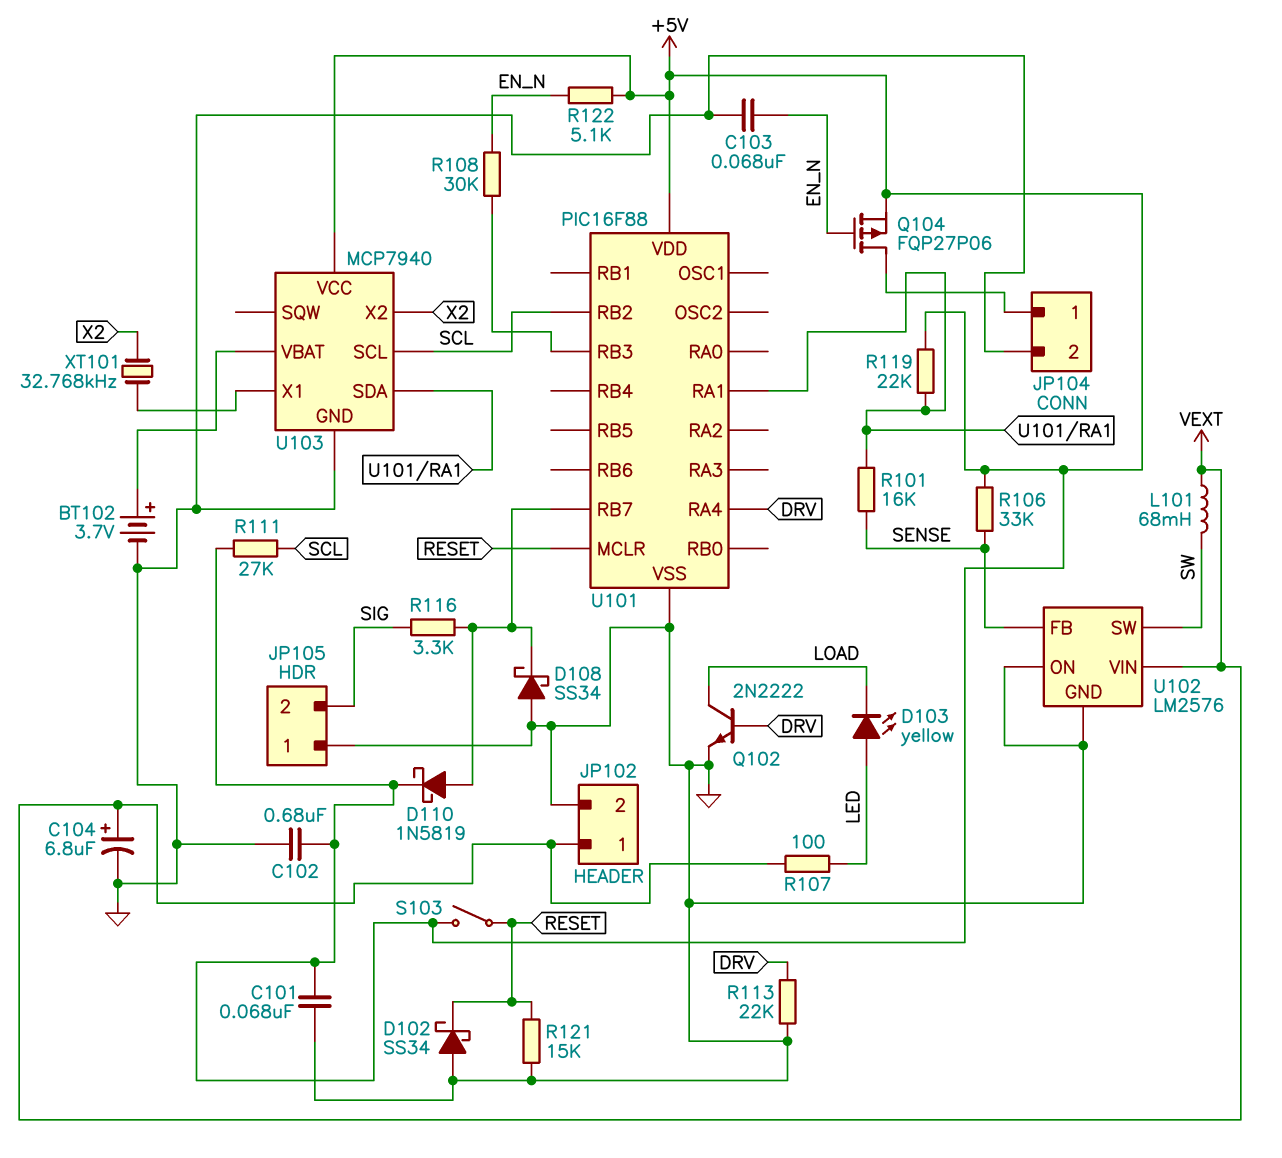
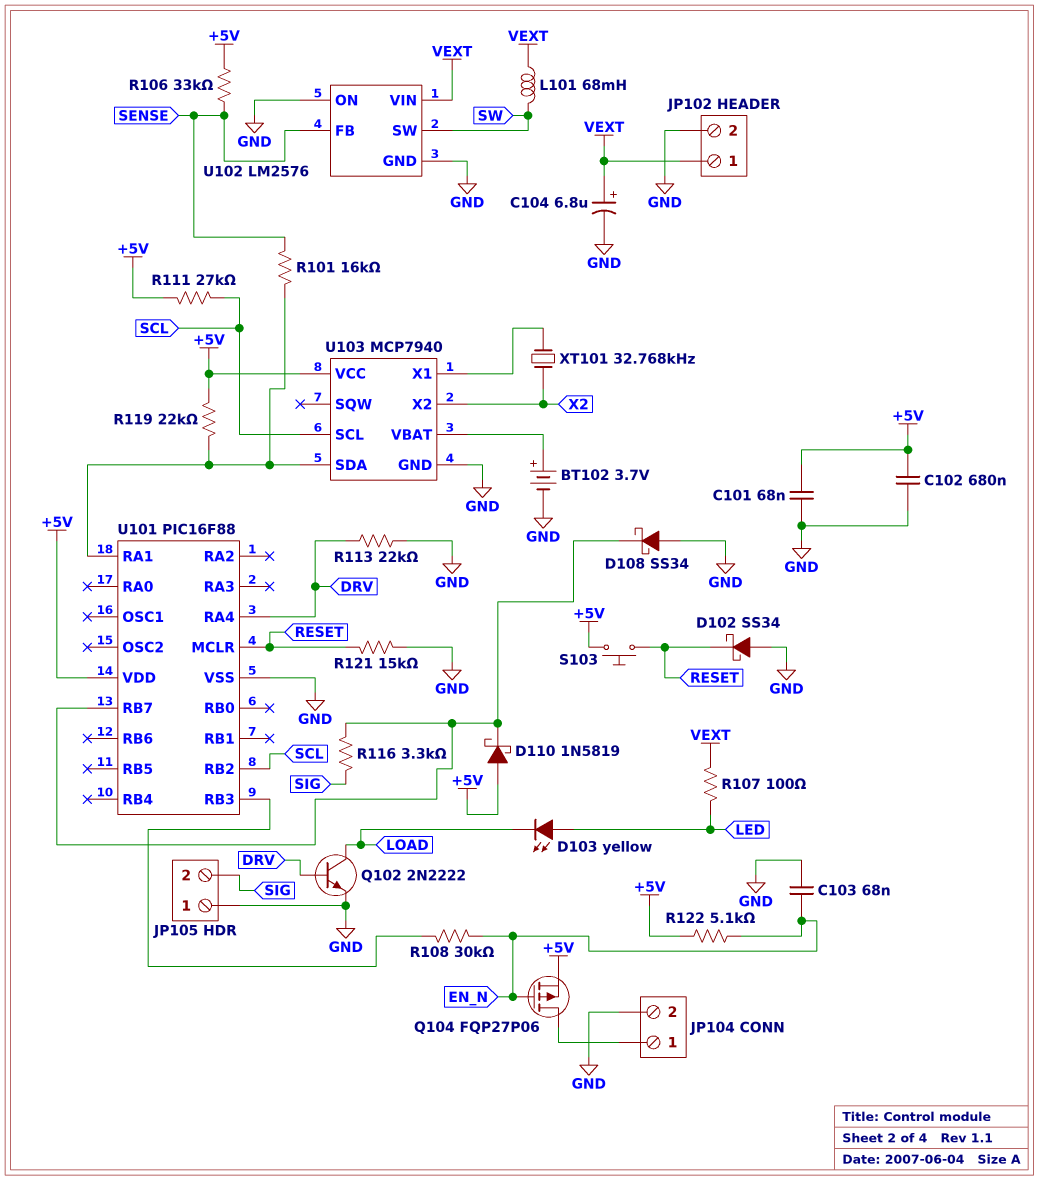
D110: schottky 1N5819 (A U101/RB7, K +5V) -> schottky 1N5819 (A +5V, K U101/RB7)
S103: switch (+5V, RESET) -> button (+5V, RESET)

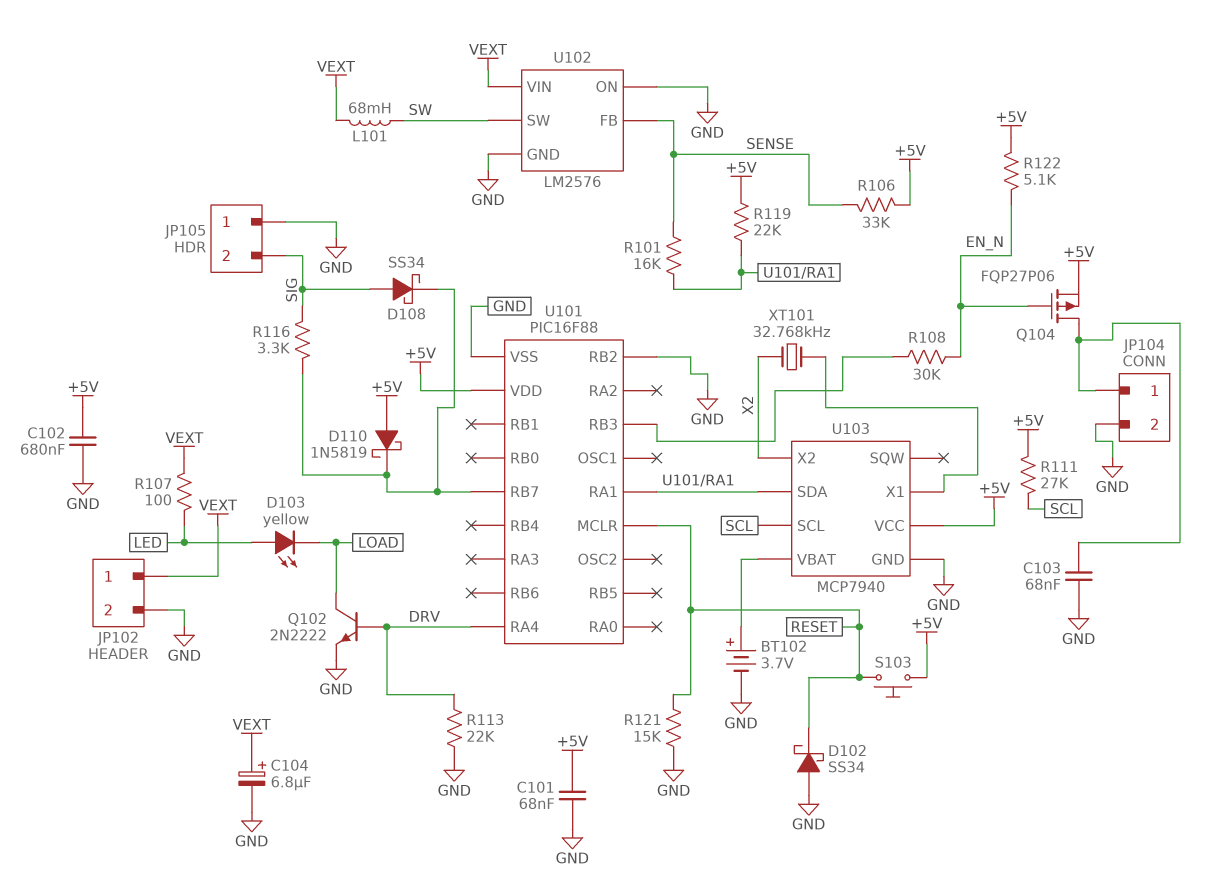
C103: 68nF (EN_N, GND) -> 68nF (GND, JP104/1)
D108: schottky SS34 (A GND, K U101/RB7) -> schottky SS34 (A SIG, K U101/RB7)
U101 pin RB2: SCL -> GND

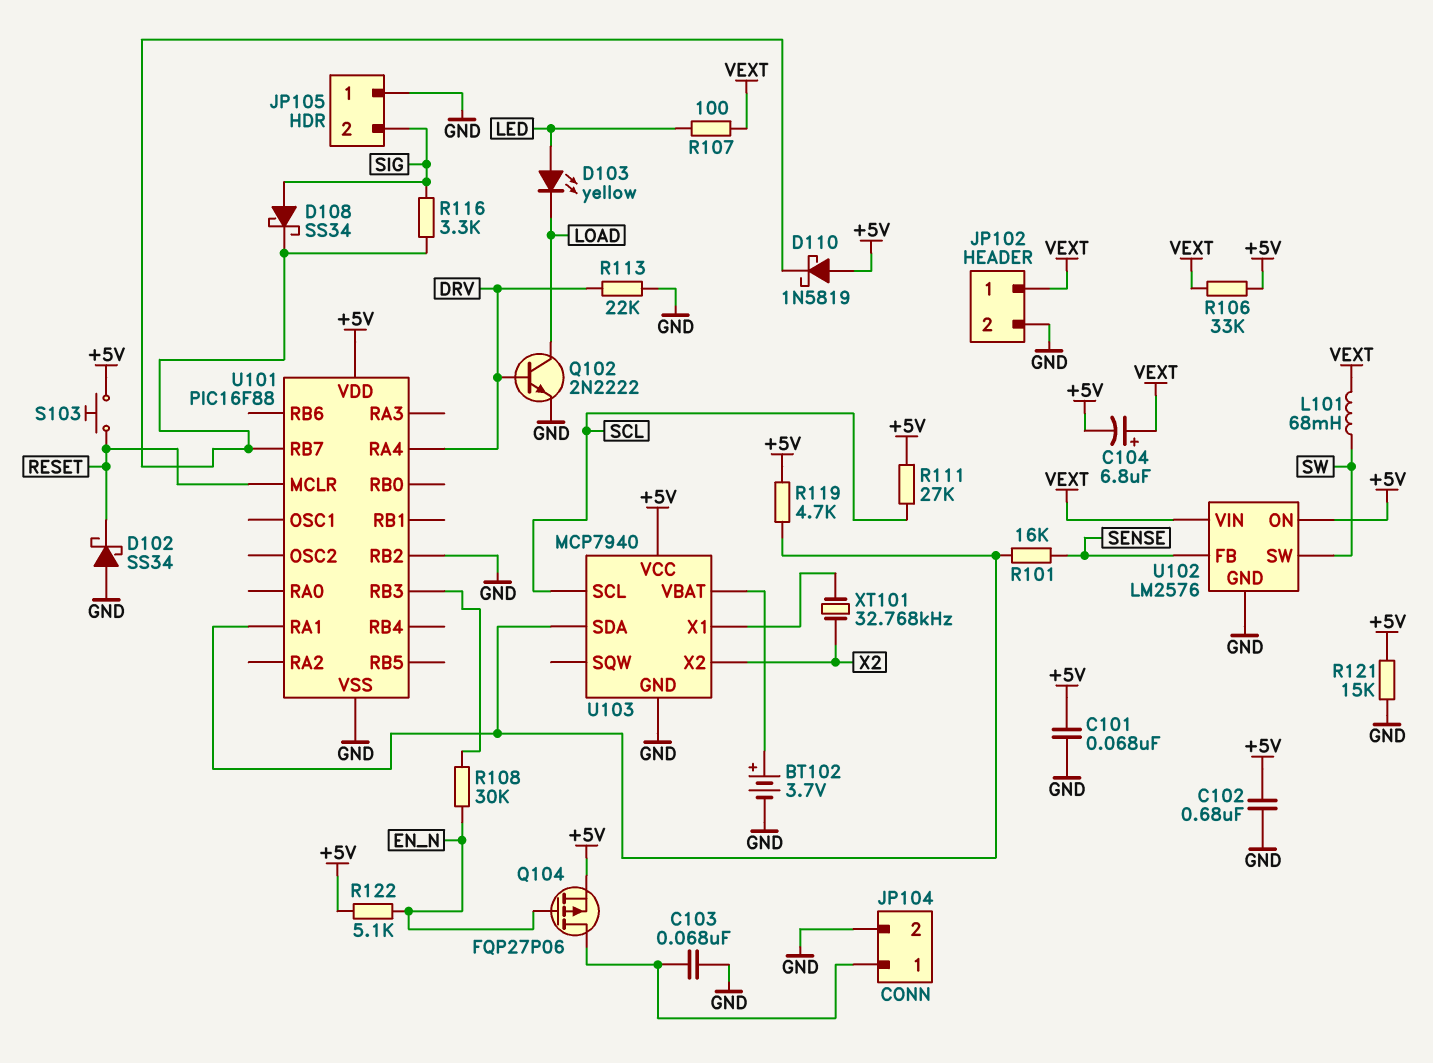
C104: 6.8uF (plus VEXT, minus GND) -> 6.8uF (plus VEXT, minus +5V)
R106: 33k (+5V, SENSE) -> 33k (+5V, VEXT)
R119: 22k (+5V, U101/RA1) -> 4.7k (+5V, U101/RA1)
R121: 15k (GND, RESET) -> 15k (+5V, GND)
U102 pin ON: GND -> +5V

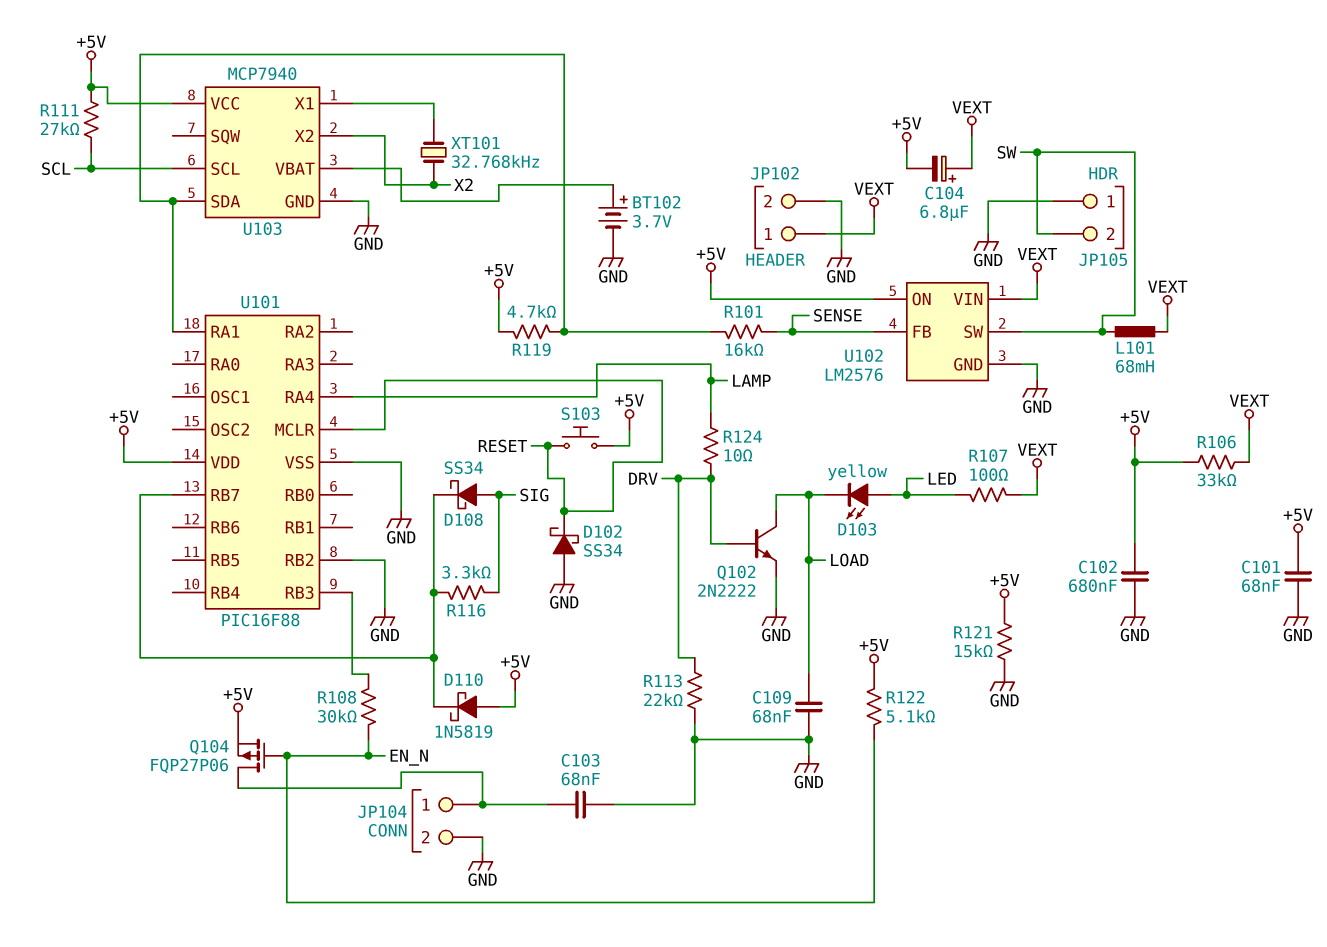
C109: none -> 68nF (GND, LOAD)
JP105 pin 2: SIG -> SW
R124: none -> 10 (DRV, LAMP)
U101 pin RA4: DRV -> LAMP

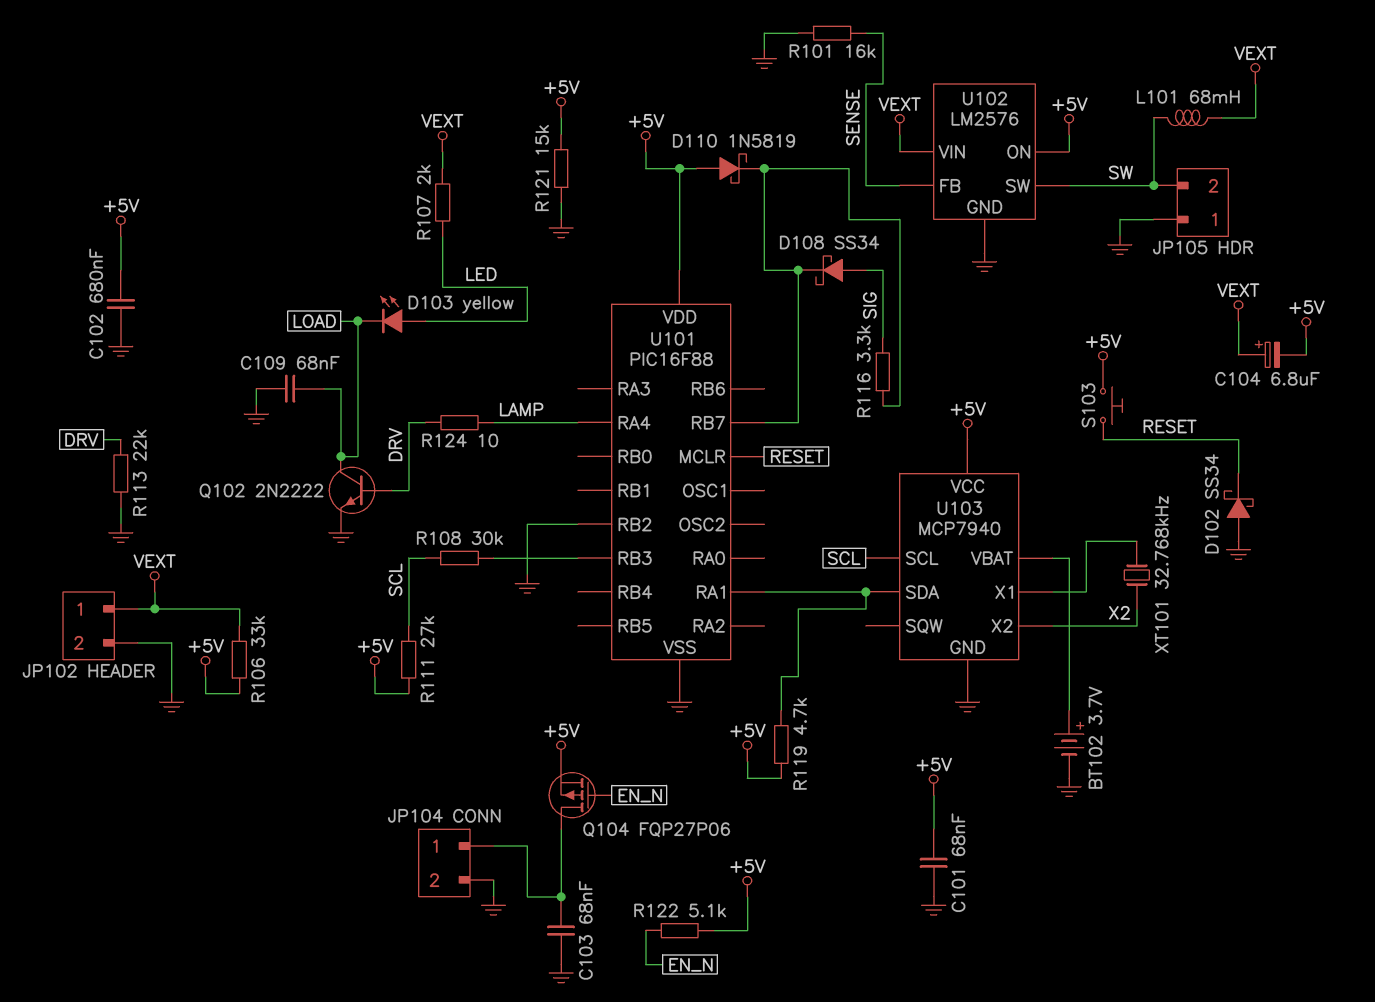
R101: 16k (SENSE, U101/RA1) -> 16k (GND, SENSE)
R107: 100 (LED, VEXT) -> 2k (LED, VEXT)
R108: 30k (EN_N, U101/RB3) -> 30k (SCL, U101/RB3)

